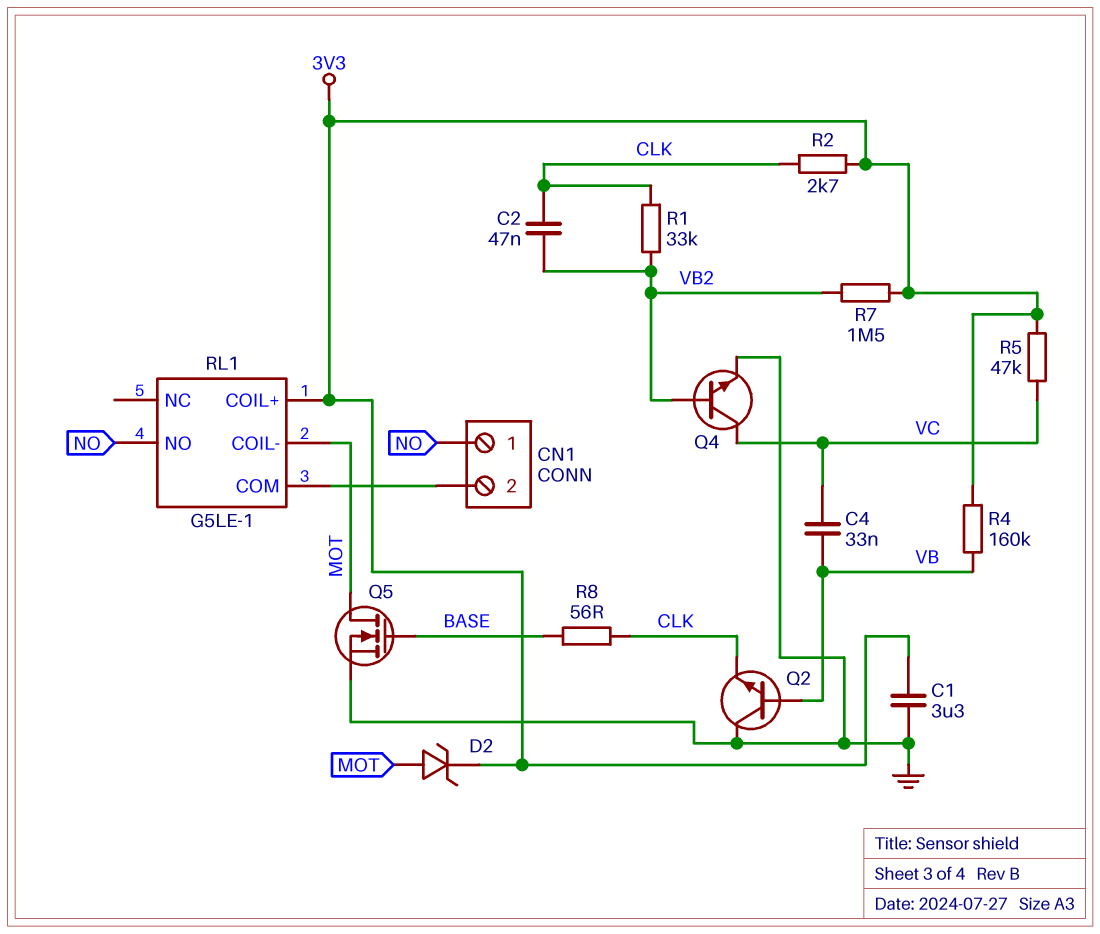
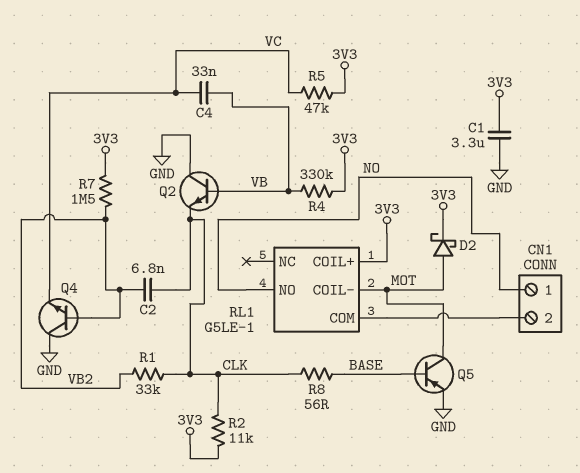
C2: 47nF (CLK, VB2) -> 6.8nF (CLK, VB2)
D2: zener (A MOT, K 3V3) -> schottky (A MOT, K 3V3)
Q4: NPN (B VB2, C VC, E GND) -> NPN (B VB2, C GND, E VC)
Q5: NMOS (G BASE, D MOT, S GND) -> PNP (B BASE, C MOT, E GND)
R2: 2.7k (3V3, CLK) -> 11k (3V3, CLK)
R4: 160k (3V3, VB) -> 330k (3V3, VB)

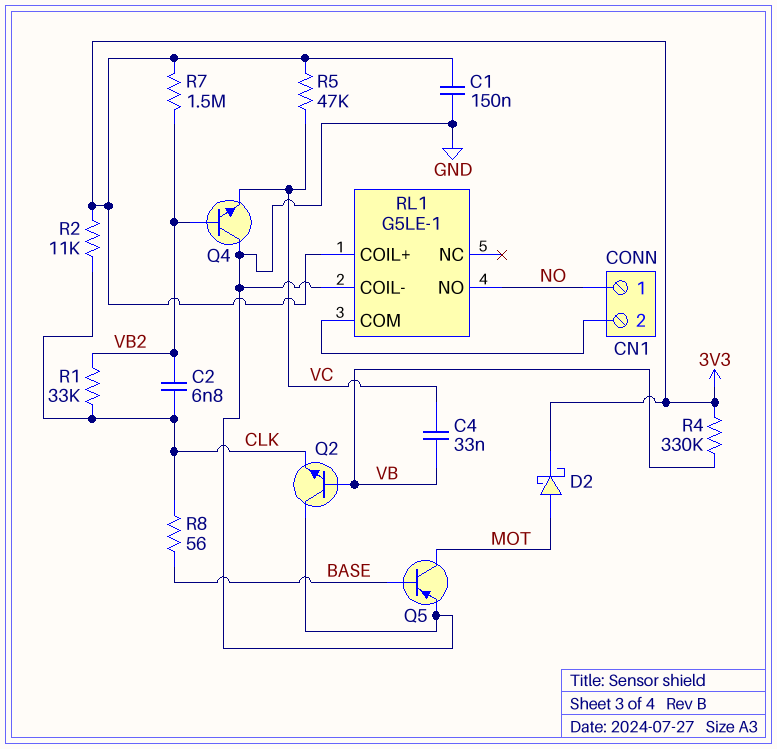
C1: 3.3uF (3V3, GND) -> 150nF (3V3, GND)
RL1 pin COIL-: MOT -> GND

